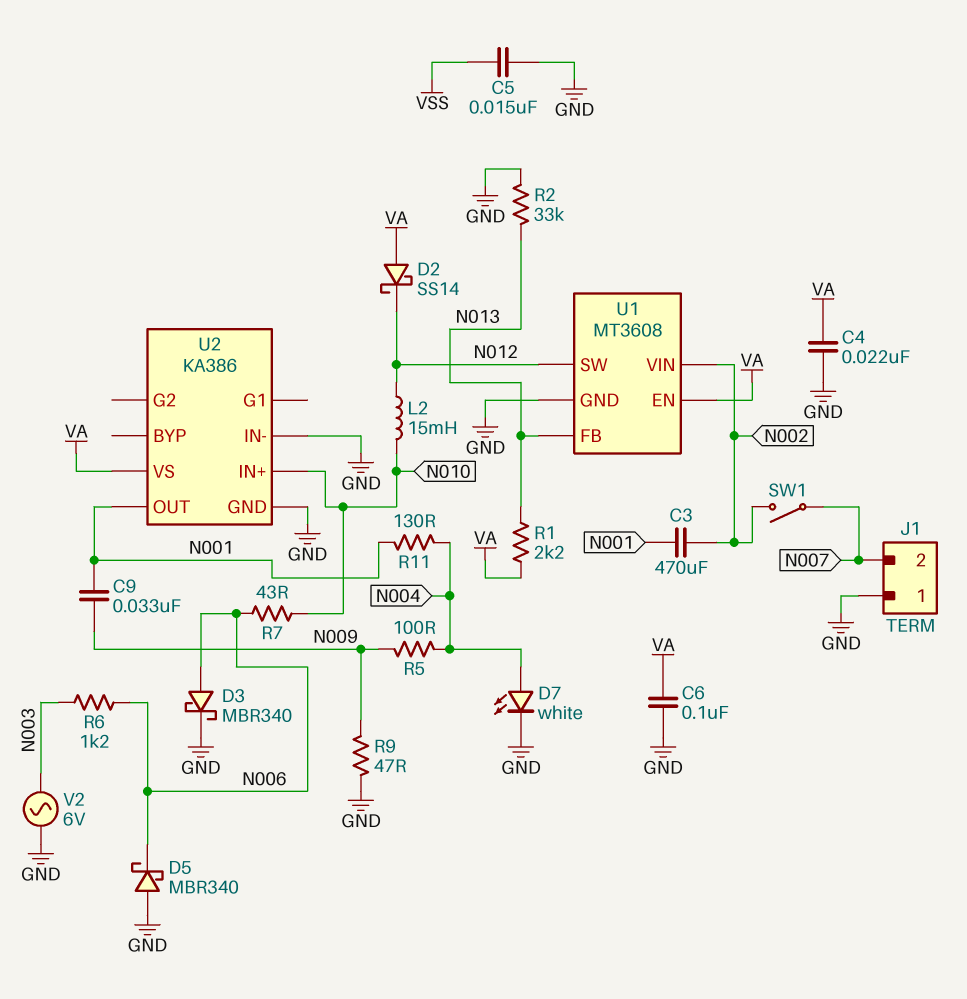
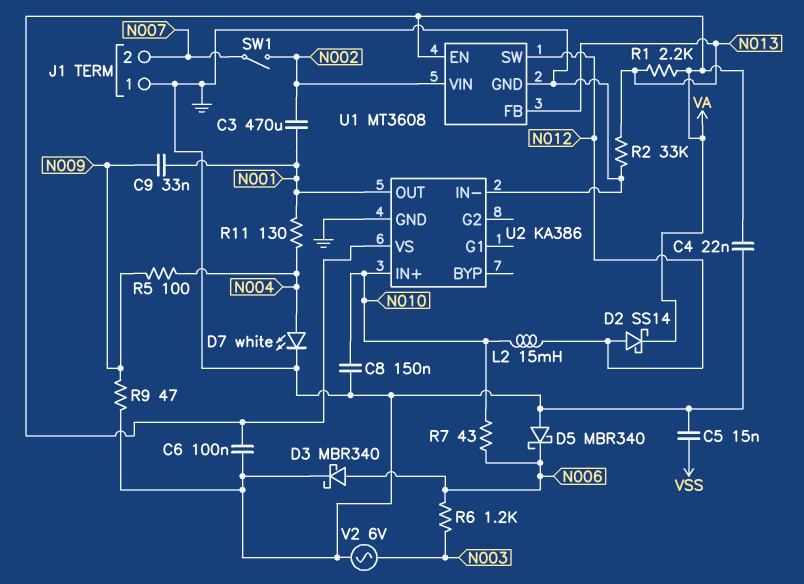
C8: none -> 150nF (GND, N010)
D2: schottky SS14 (A VA, K N012) -> schottky SS14 (A N012, K VA)

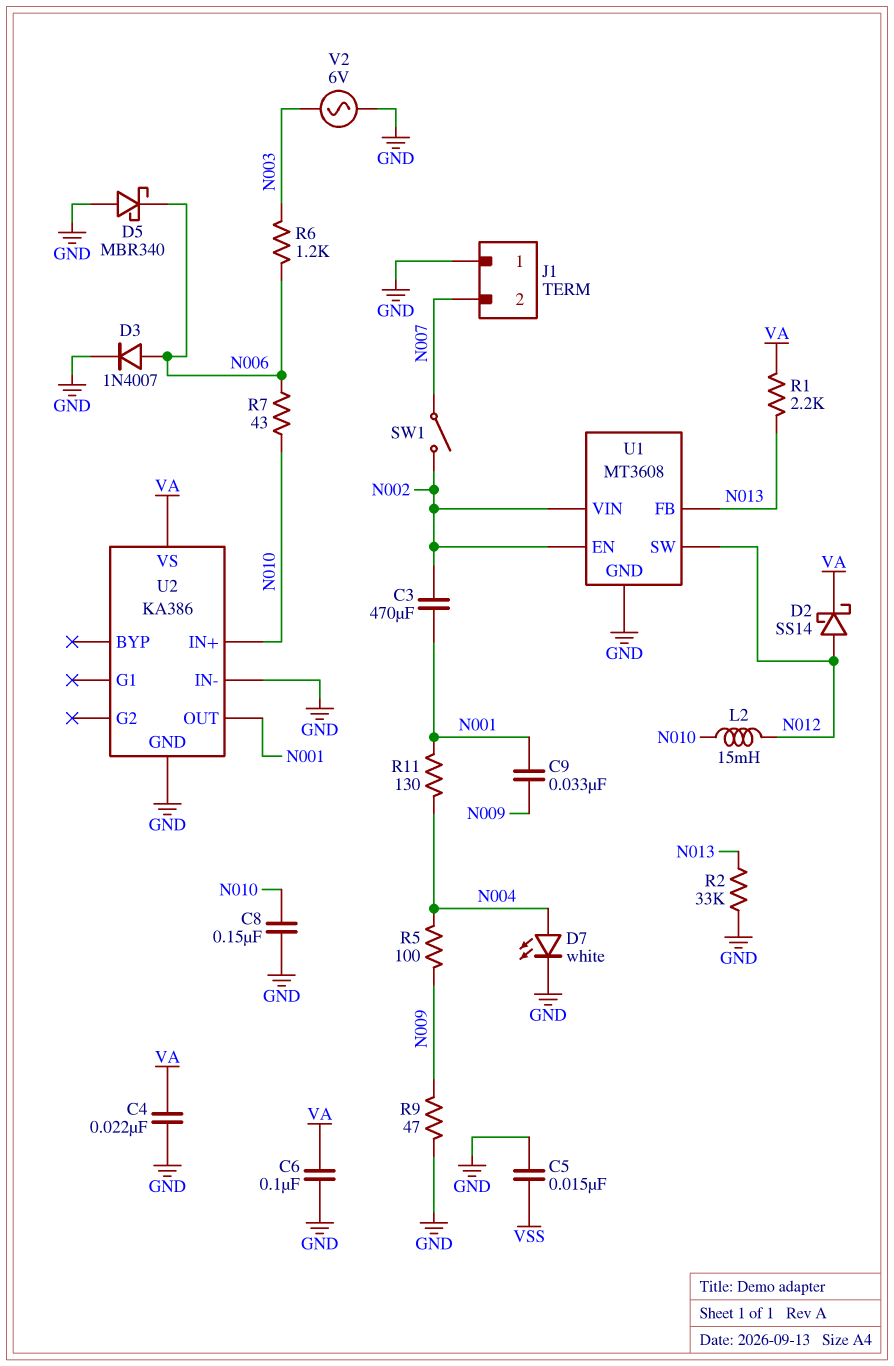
D3: schottky MBR340 (A N006, K GND) -> diode 1N4007 (A N006, K GND)
U1 pin EN: VA -> N002

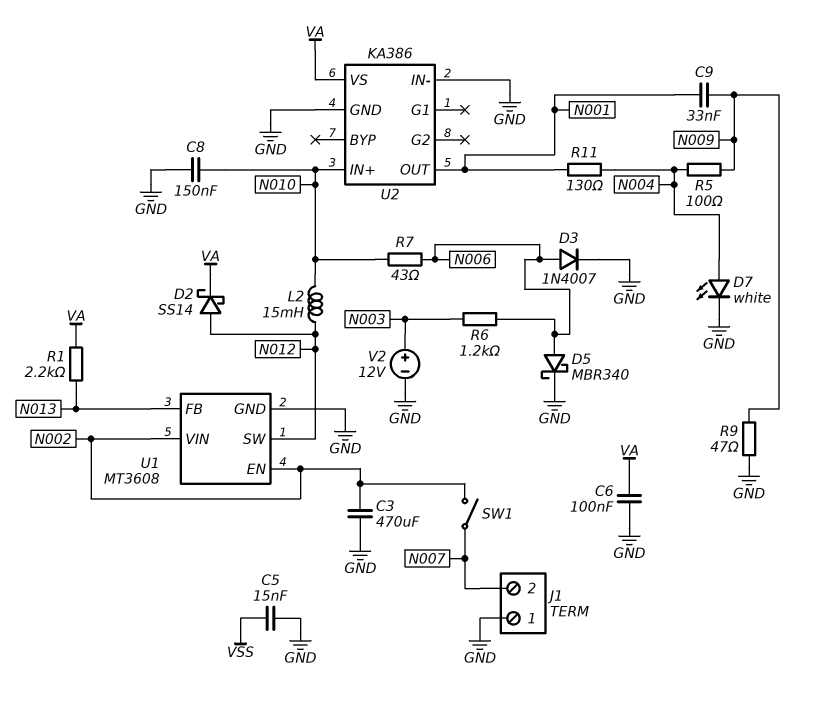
C3: 470uF (N001, N002) -> 470uF (GND, N002)
C4: 22nF (GND, VA) -> none
D5: schottky MBR340 (A GND, K N006) -> schottky MBR340 (A N006, K GND)
R2: 33k (GND, N013) -> none
V2: AC 6V (GND, N003) -> 12V (plus N003, minus GND)

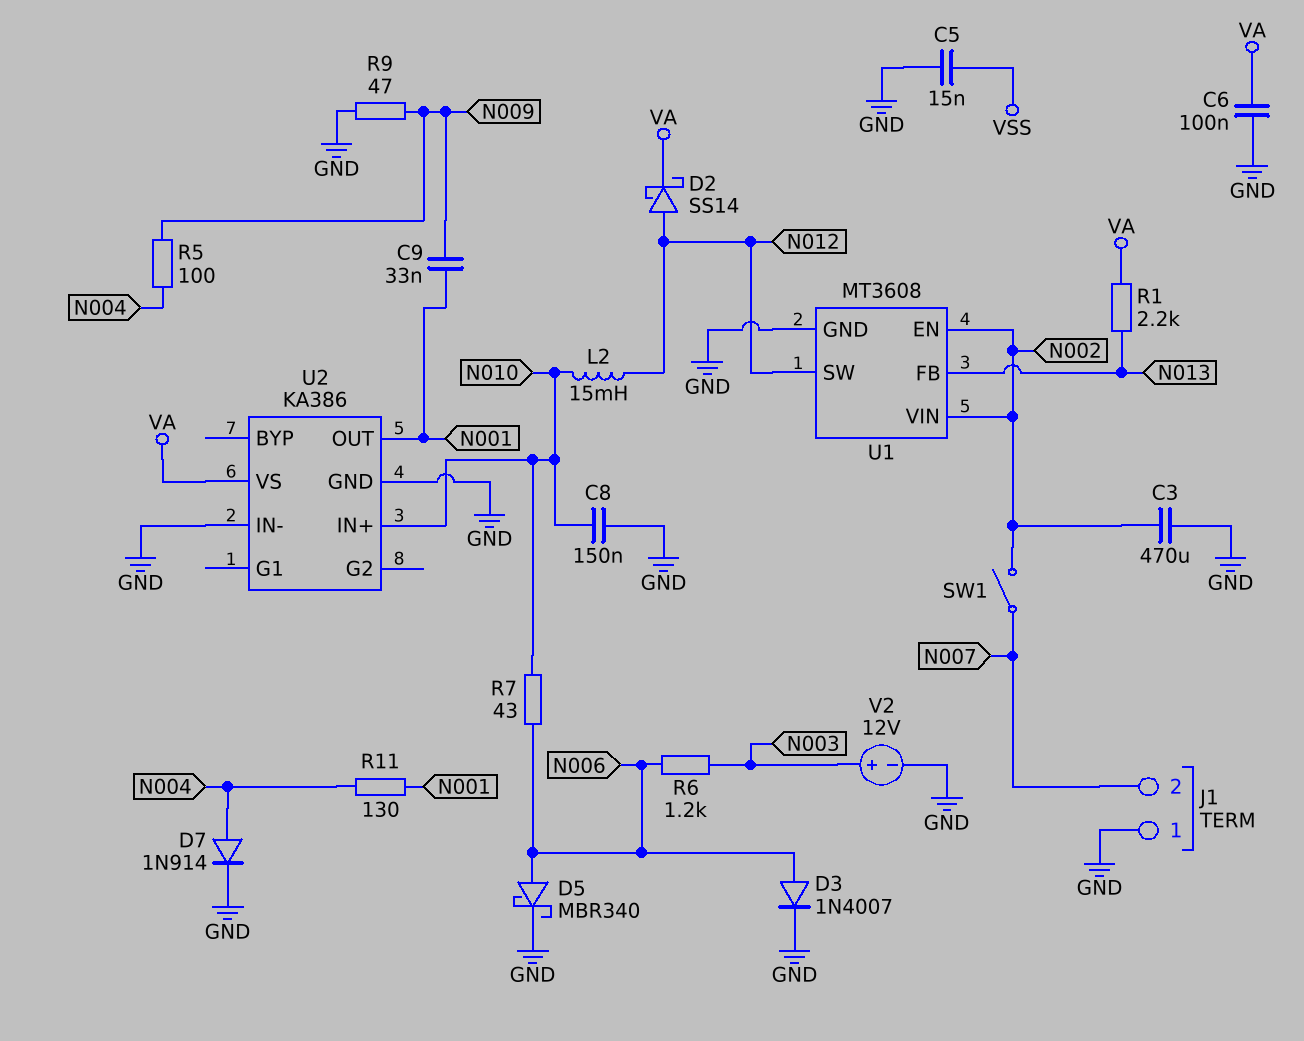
D7: LED white (A N004, K GND) -> diode 1N914 (A N004, K GND)

